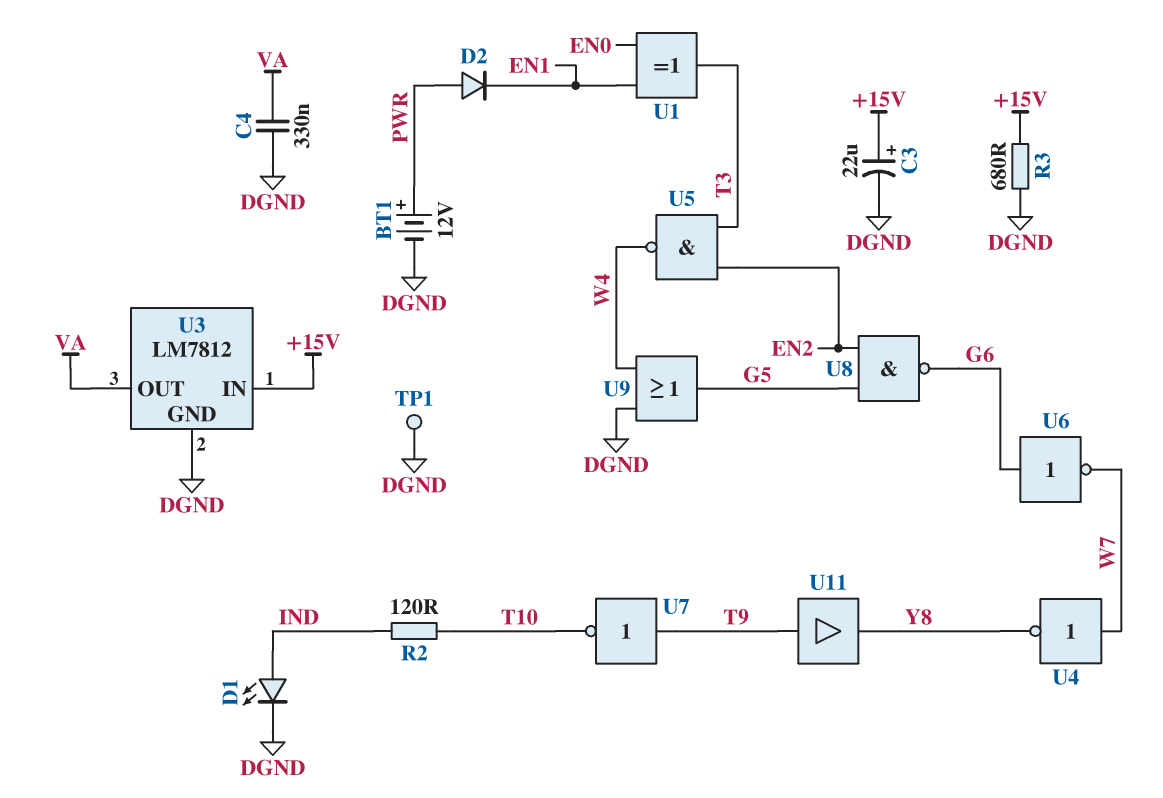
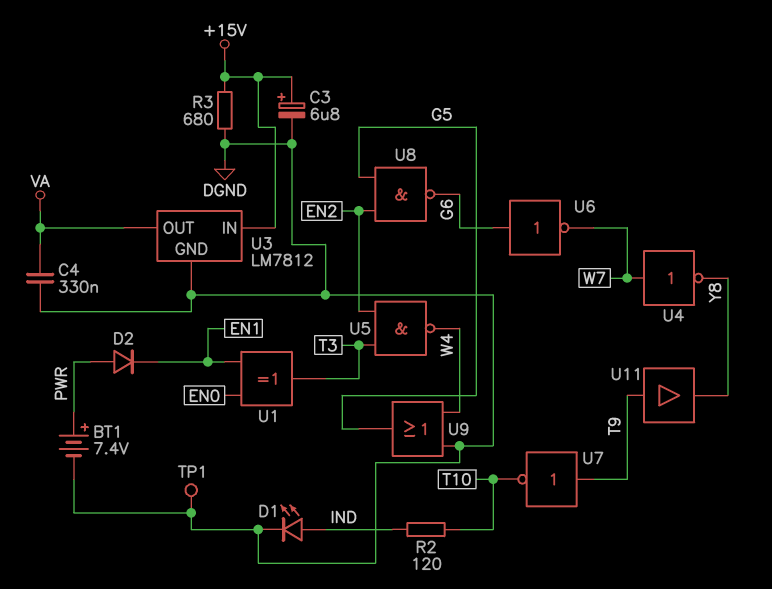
BT1: 12V (plus PWR, minus DGND) -> 7.4V (plus PWR, minus DGND)
C3: 22uF (plus +15V, minus DGND) -> 6.8uF (plus +15V, minus DGND)

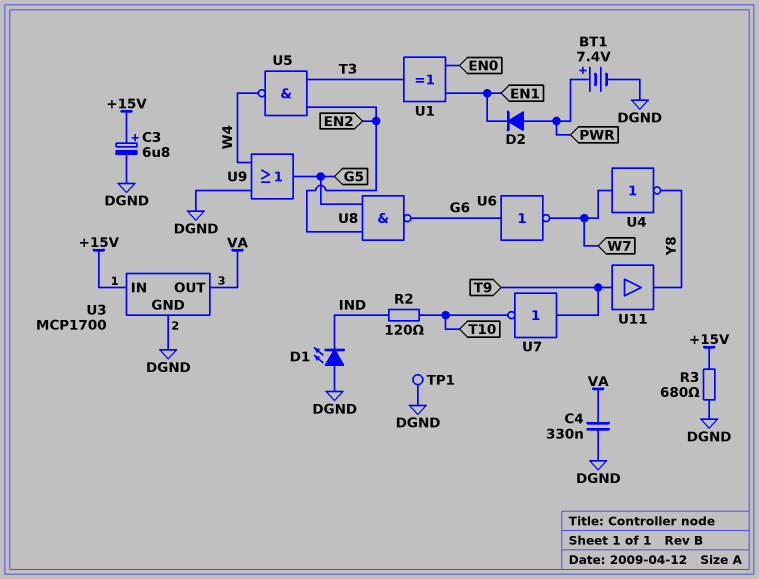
D1: LED (A IND, K DGND) -> LED (A DGND, K IND)
U3: LM7812 -> MCP1700

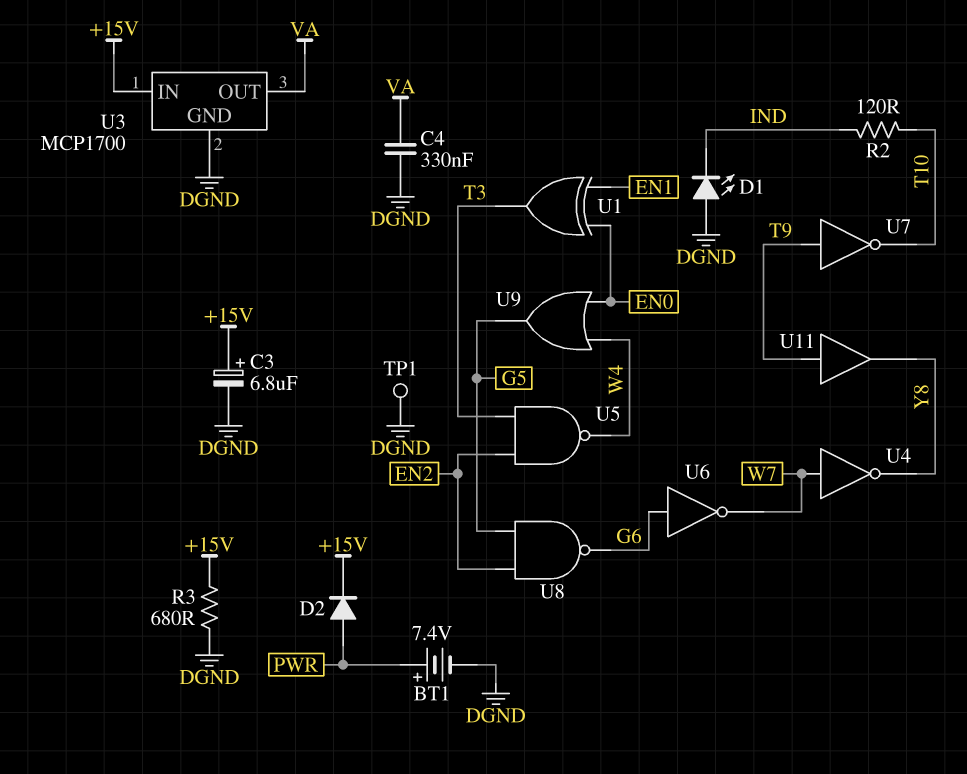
D2: diode (A PWR, K EN1) -> diode (A PWR, K +15V)
U9: OR (in DGND, in W4, out G5) -> OR (in EN0, in W4, out G5)

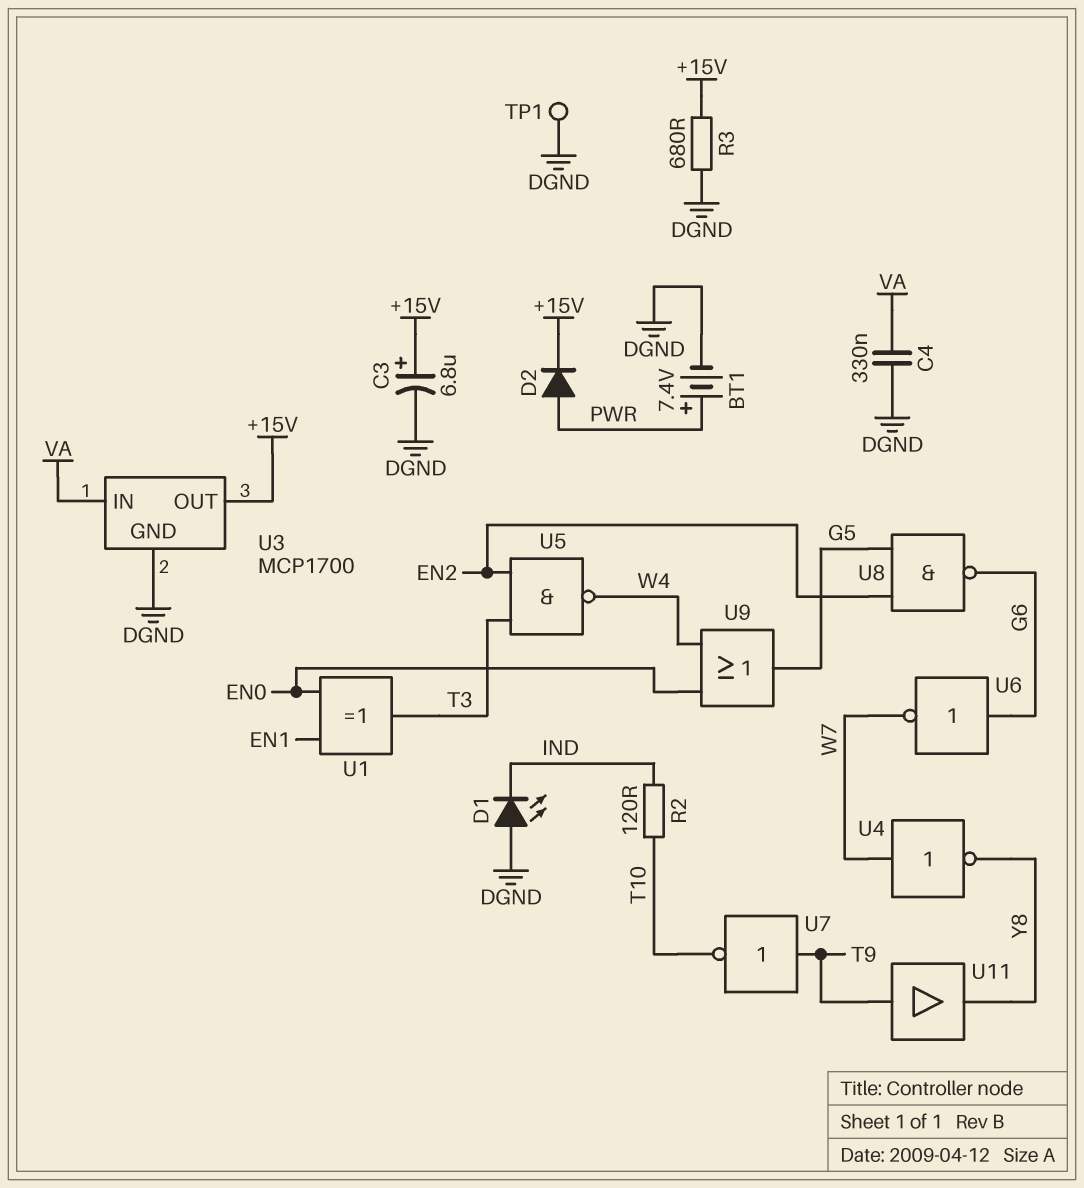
U3 pin IN: +15V -> VA
U3 pin OUT: VA -> +15V

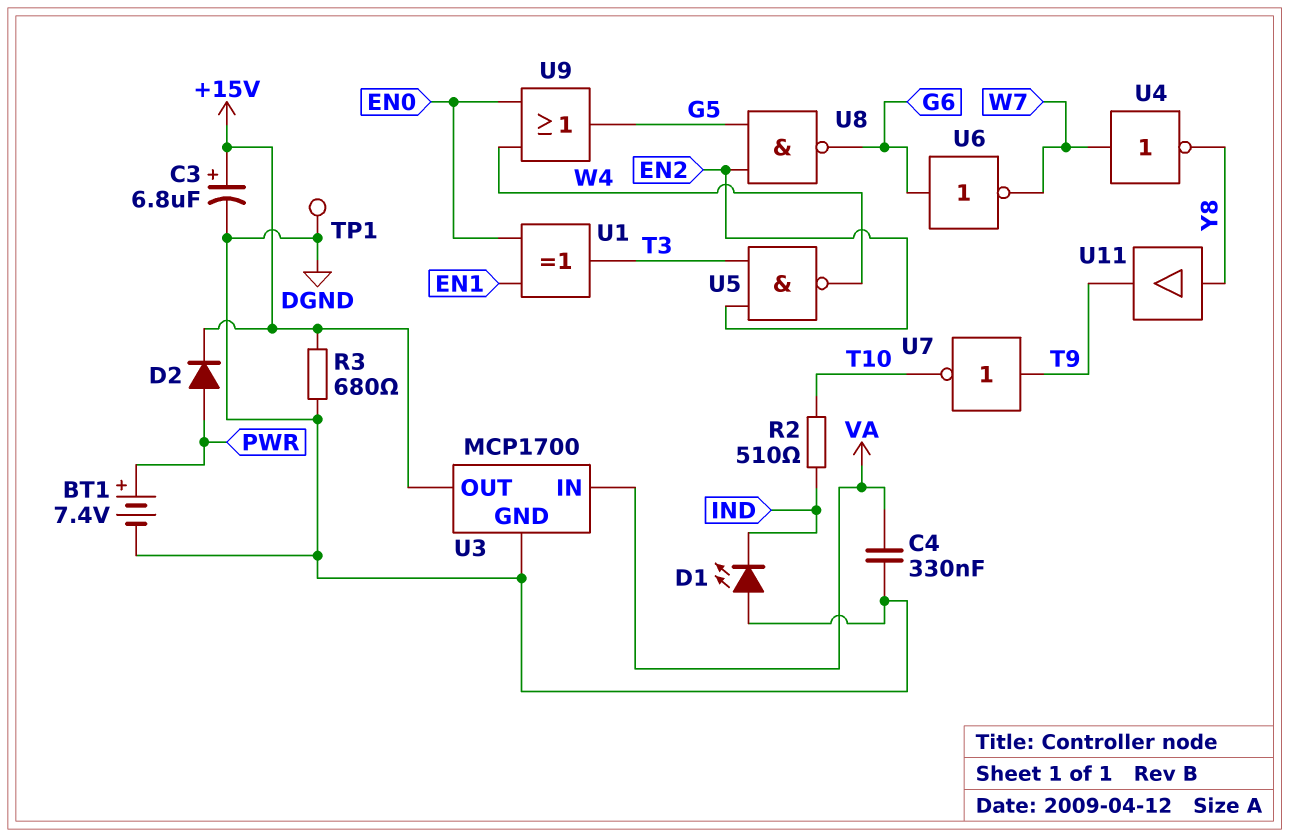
R2: 120 (IND, T10) -> 510 (IND, T10)
U11: buffer (in T9, out Y8) -> buffer (in Y8, out T9)

